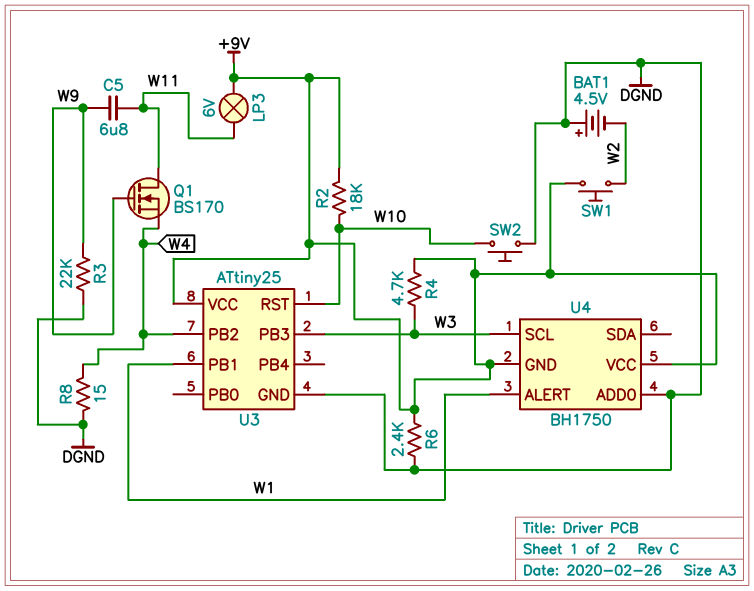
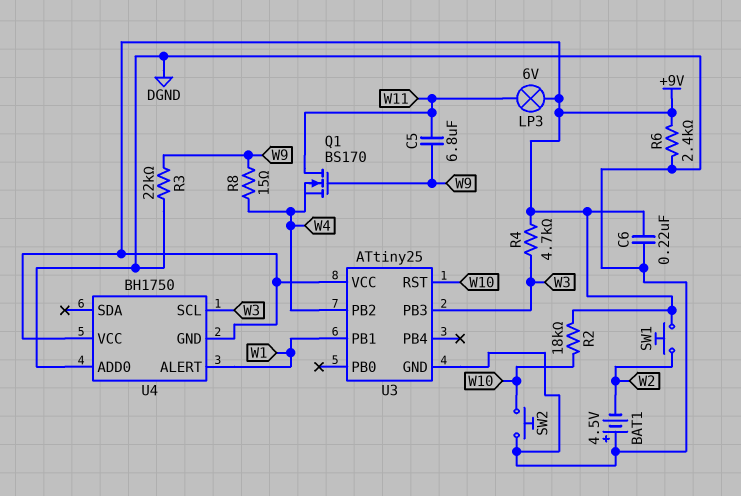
C6: none -> 220nF (+9V, DGND)
R8: 15 (DGND, W4) -> 15 (W4, W9)

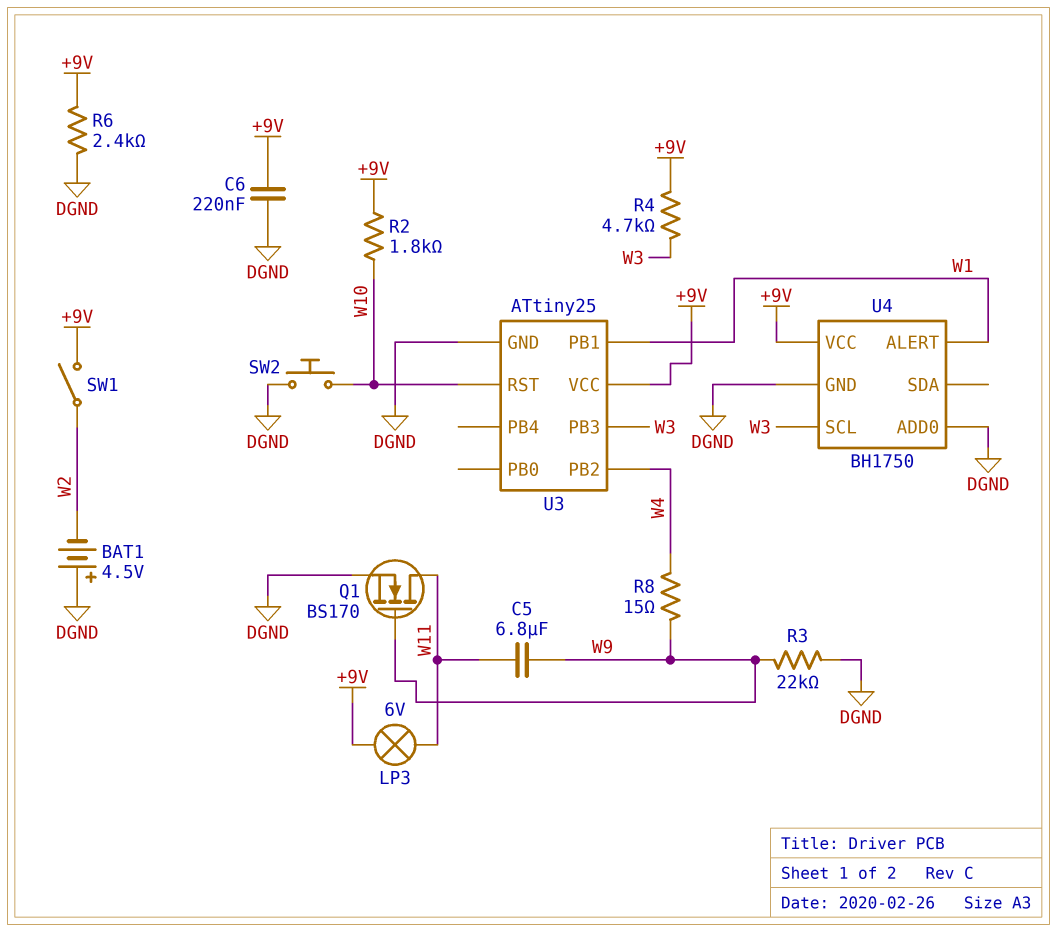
Q1: NMOS BS170 (G W9, D W11, S W4) -> NMOS BS170 (G W9, D W11, S DGND)
R2: 18k (+9V, W10) -> 1.8k (+9V, W10)
SW1: button (+9V, W2) -> switch (+9V, W2)
U4 pin GND: +9V -> DGND

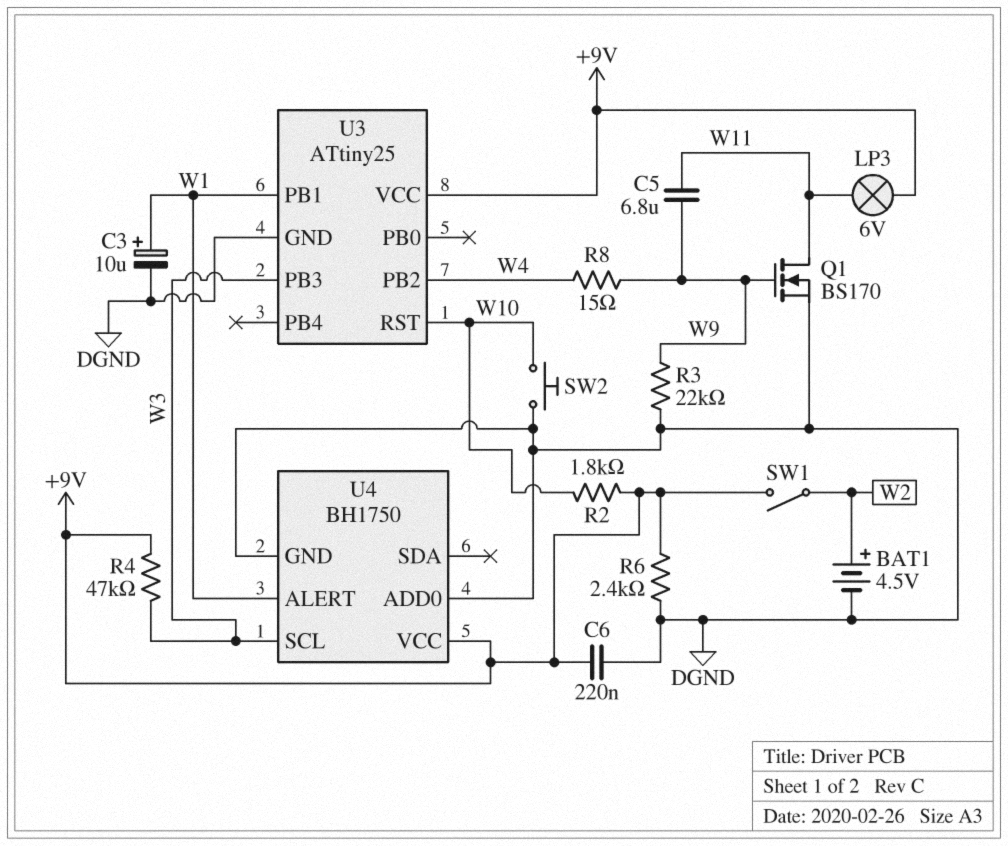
BAT1: 4.5V (plus DGND, minus W2) -> 4.5V (plus W2, minus DGND)
C3: none -> 10uF (plus W1, minus DGND)
R4: 4.7k (+9V, W3) -> 47k (+9V, W3)

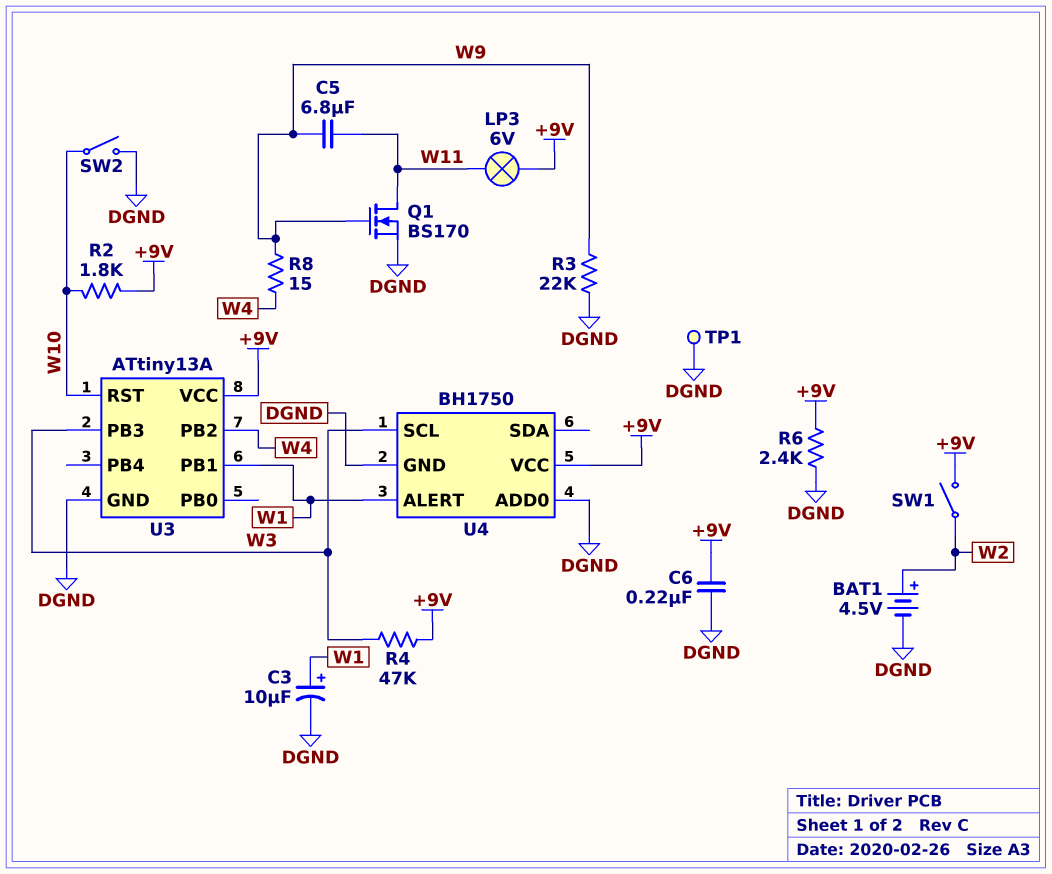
SW2: button (DGND, W10) -> switch (DGND, W10)
TP1: none -> test point (DGND)
U3: ATtiny25 -> ATtiny13A

